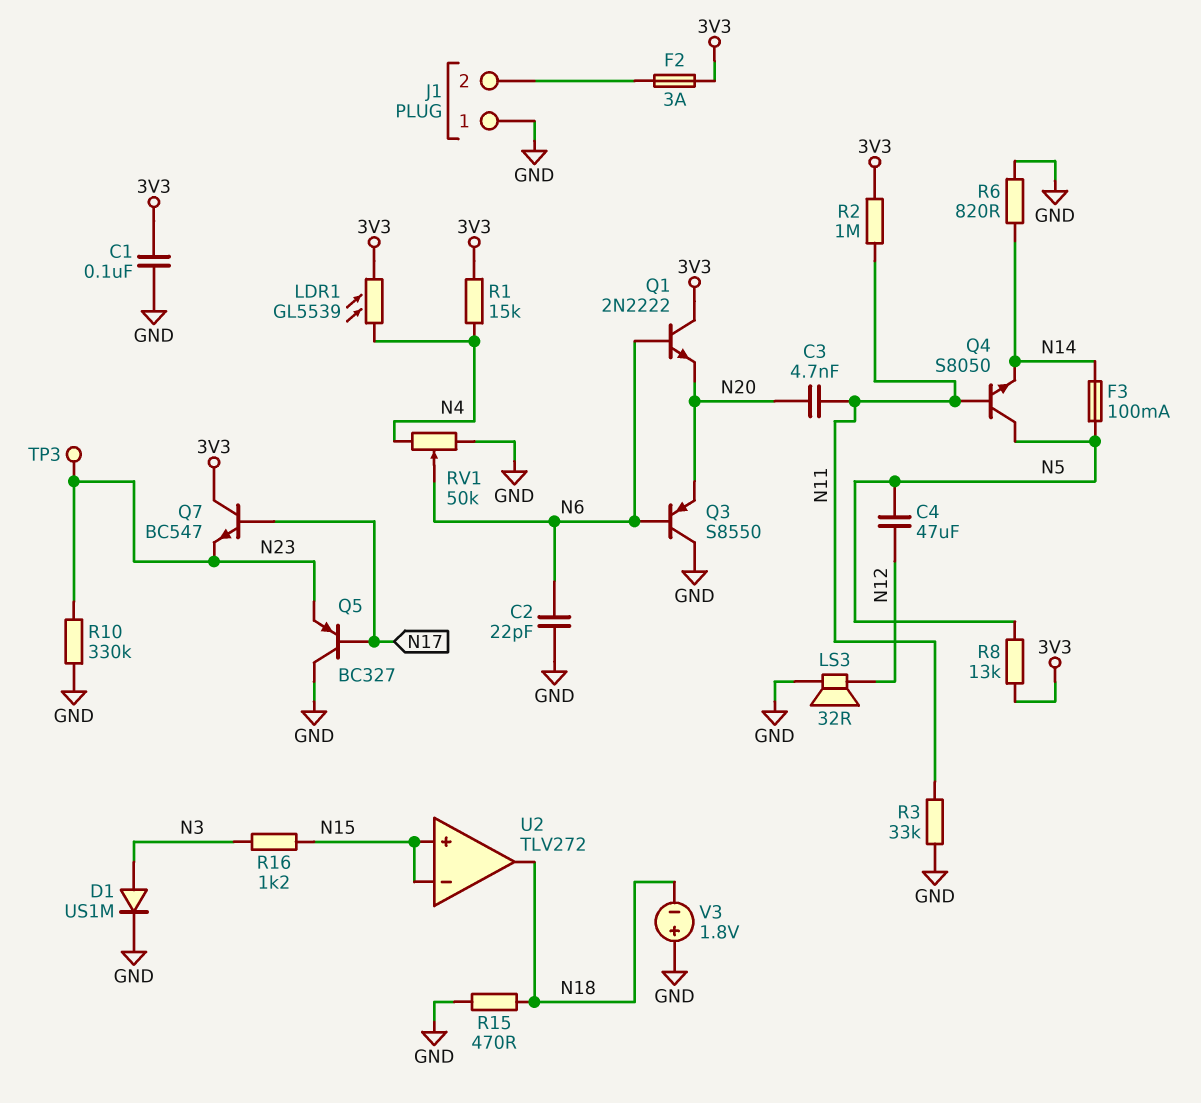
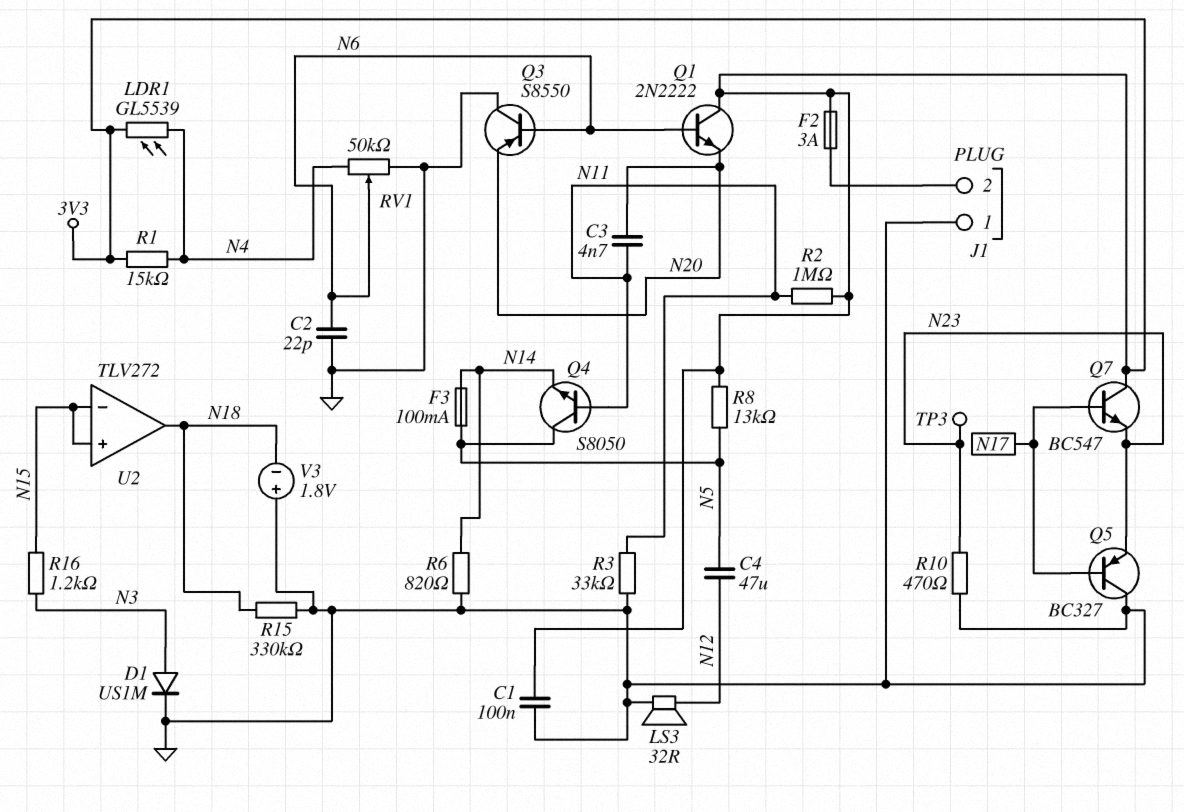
R10: 330k (GND, N23) -> 470 (GND, N23)
R15: 470 (GND, N18) -> 330k (GND, N18)

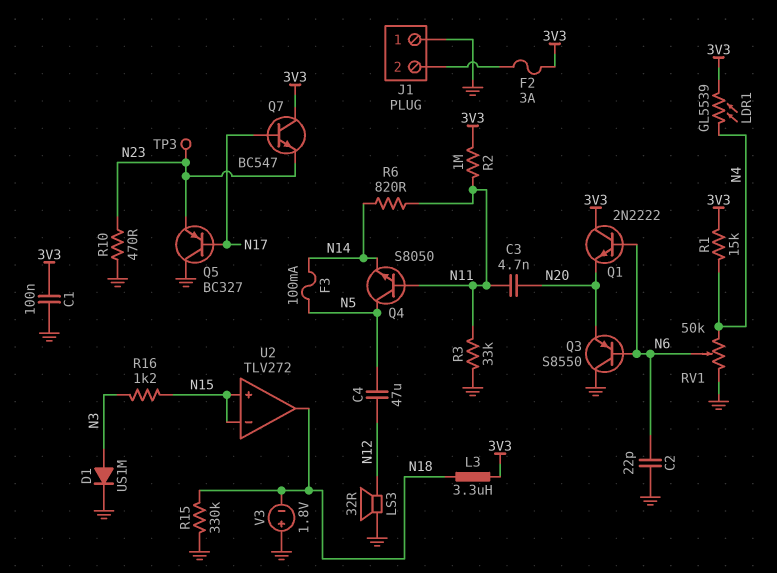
L3: none -> 3.3uH (3V3, N18)
R6: 820 (GND, N14) -> 820 (N11, N14)
R8: 13k (3V3, N5) -> none

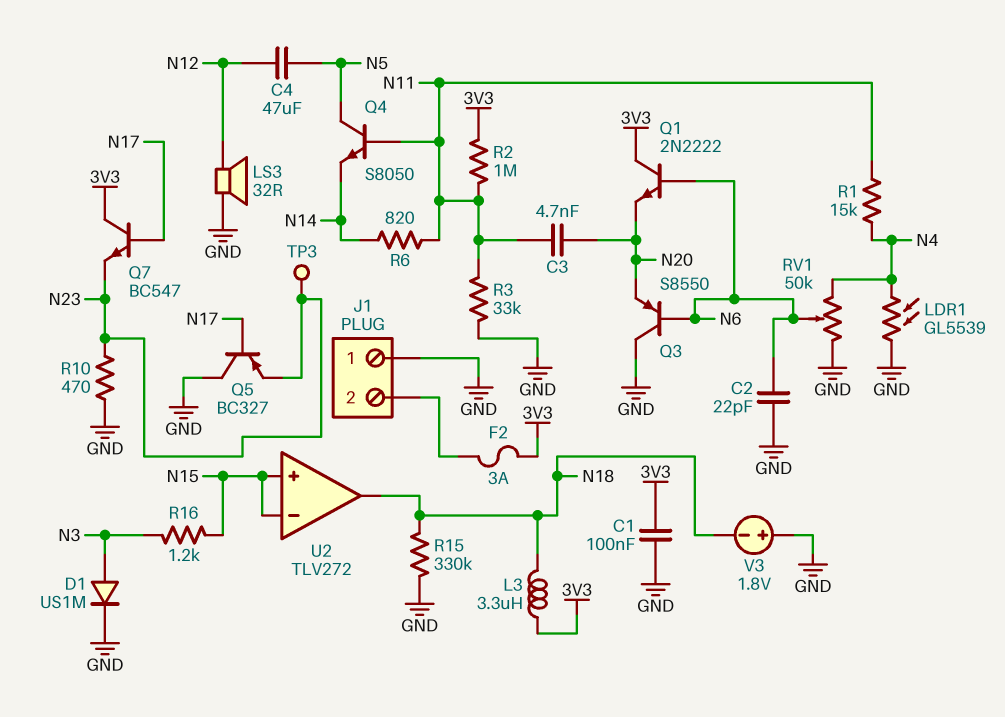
F3: 100mA (N5, N14) -> none
LDR1: GL5539 (3V3, N4) -> GL5539 (GND, N4)
R1: 15k (3V3, N4) -> 15k (N4, N11)

